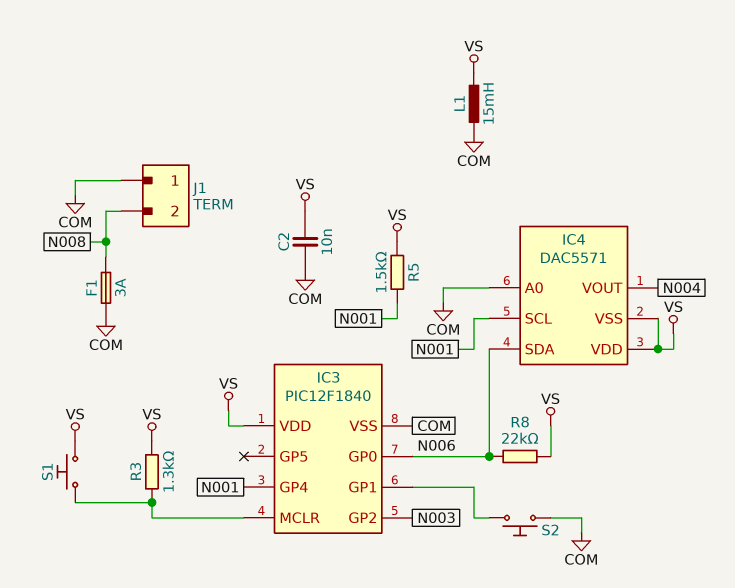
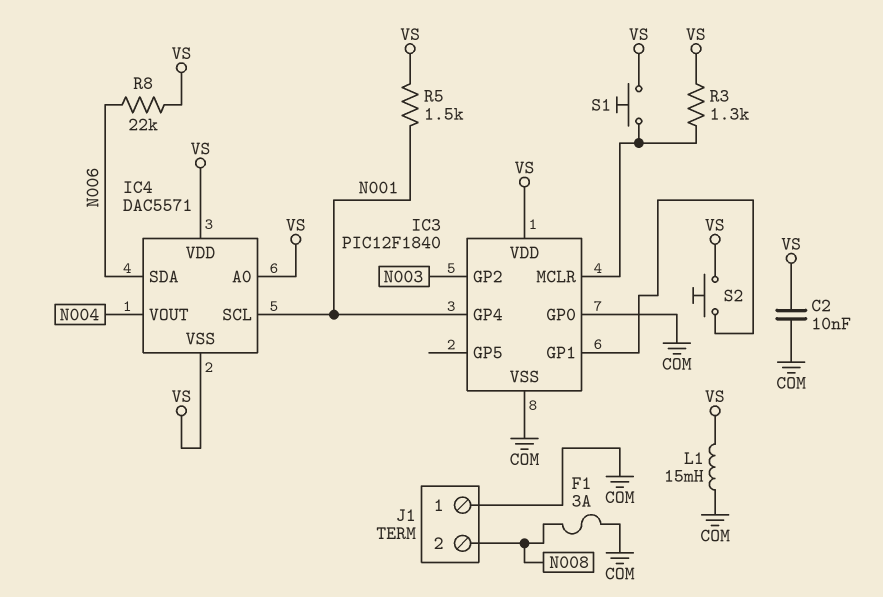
IC3 pin GP0: N006 -> COM
IC4 pin A0: COM -> VS
S2: button (COM, IC3/GP1) -> button (IC3/GP1, VS)

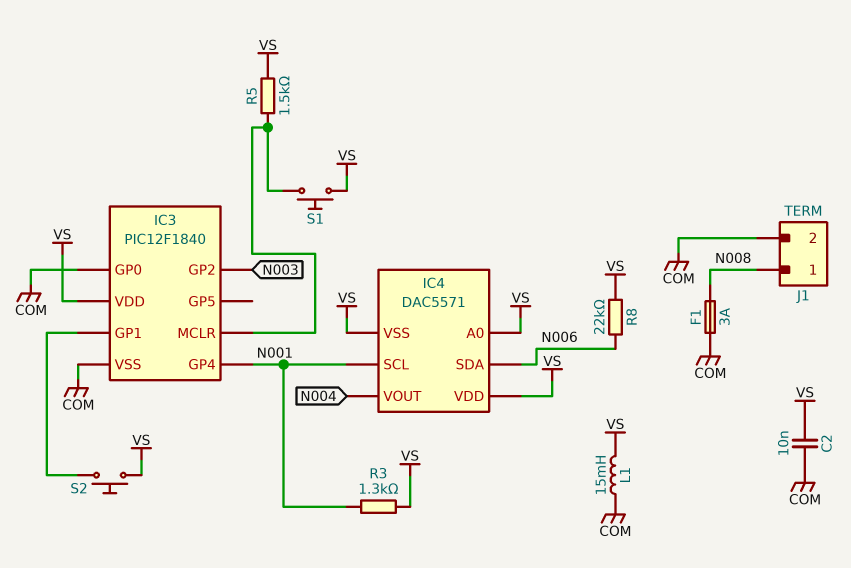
J1 pin 1: COM -> N008
J1 pin 2: N008 -> COM
R3: 1.3k (IC3/MCLR, VS) -> 1.3k (N001, VS)
R5: 1.5k (N001, VS) -> 1.5k (IC3/MCLR, VS)

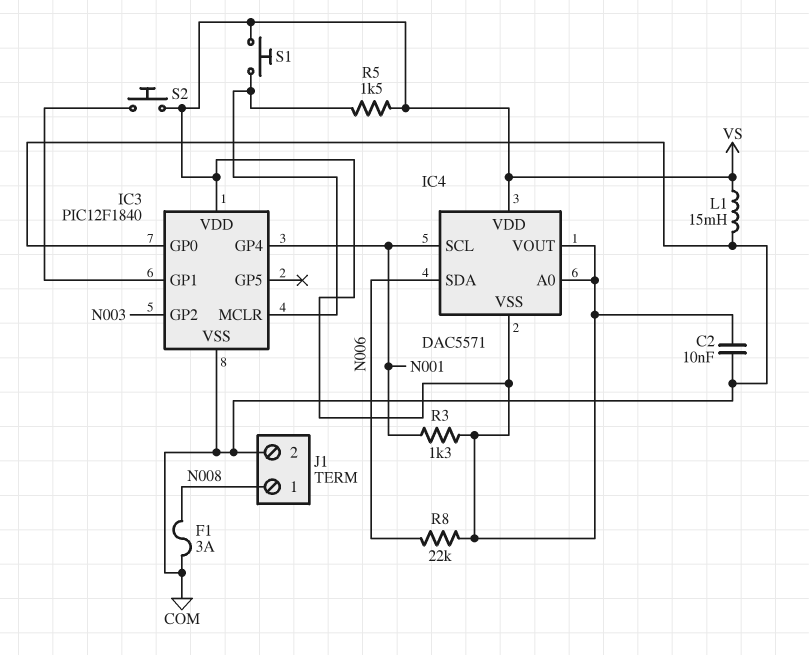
IC4 pin VOUT: N004 -> VS

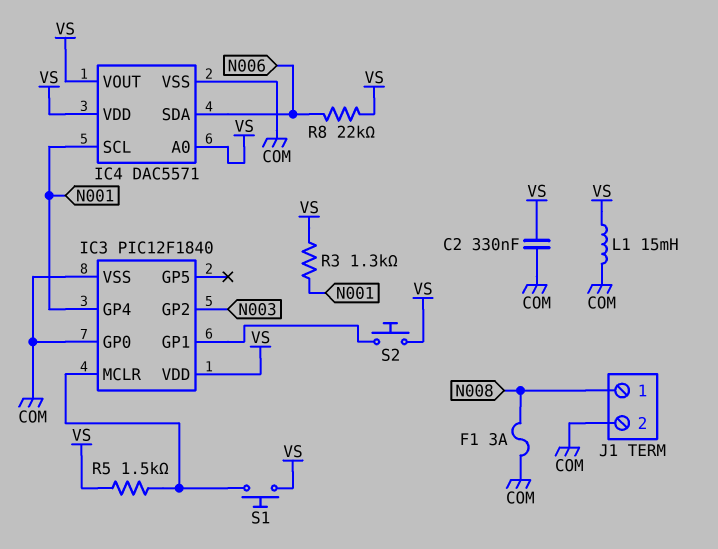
C2: 10nF (COM, VS) -> 330nF (COM, VS)
IC4 pin VSS: VS -> COM

